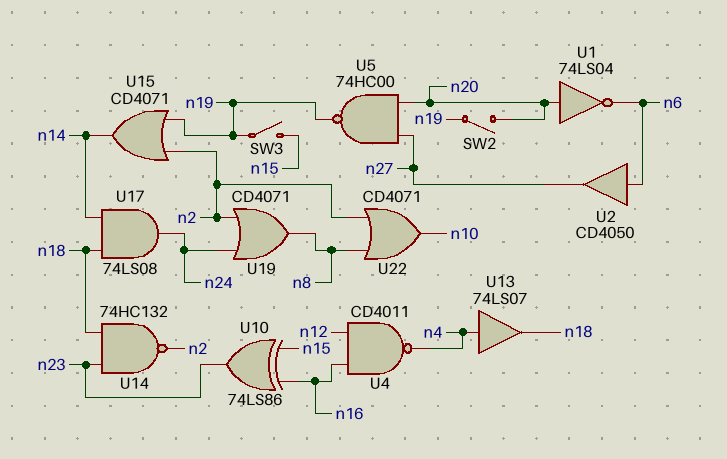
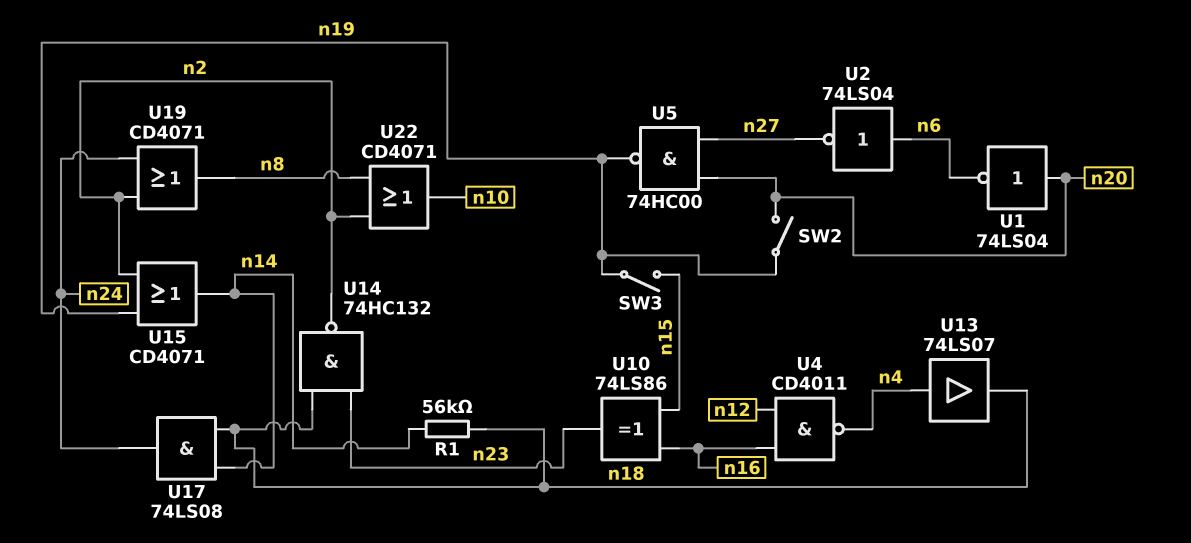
R1: none -> 56k (n14, n18)
U2: buffer CD4050 (in n6, out n27) -> NOT 74LS04 (in n6, out n27)

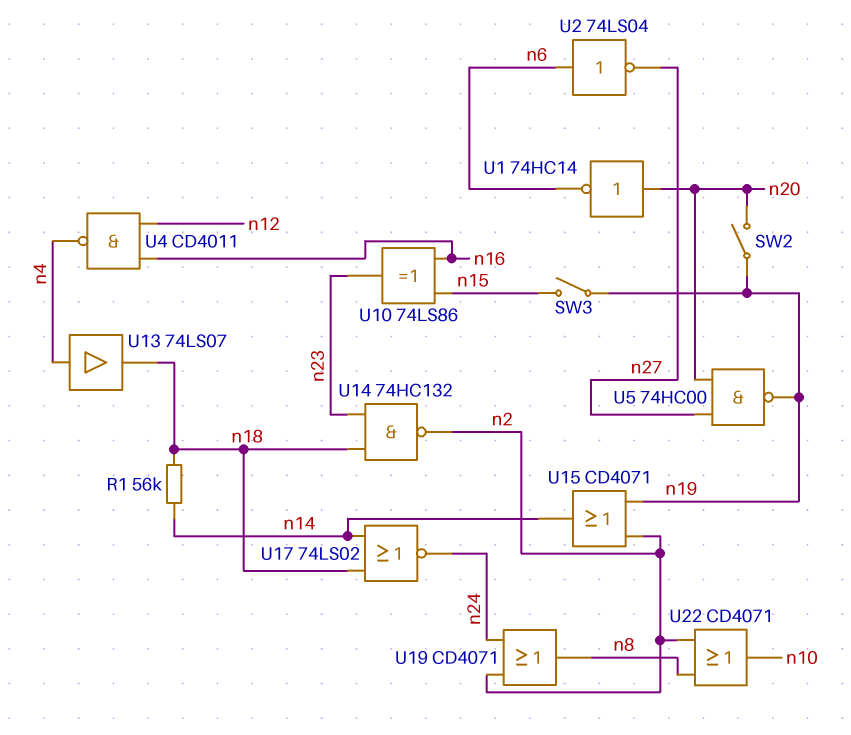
U1: NOT 74LS04 (in n20, out n6) -> NOT 74HC14 (in n20, out n6)
U17: AND 74LS08 (in n14, in n18, out n24) -> NOR 74LS02 (in n14, in n18, out n24)

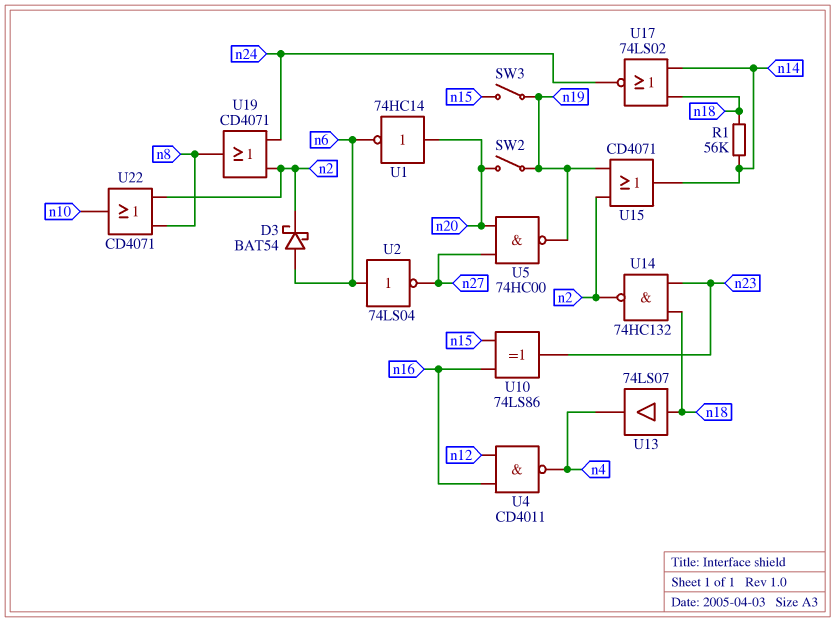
D3: none -> schottky BAT54 (A n6, K n2)
U13: buffer 74LS07 (in n4, out n18) -> buffer 74LS07 (in n18, out n4)

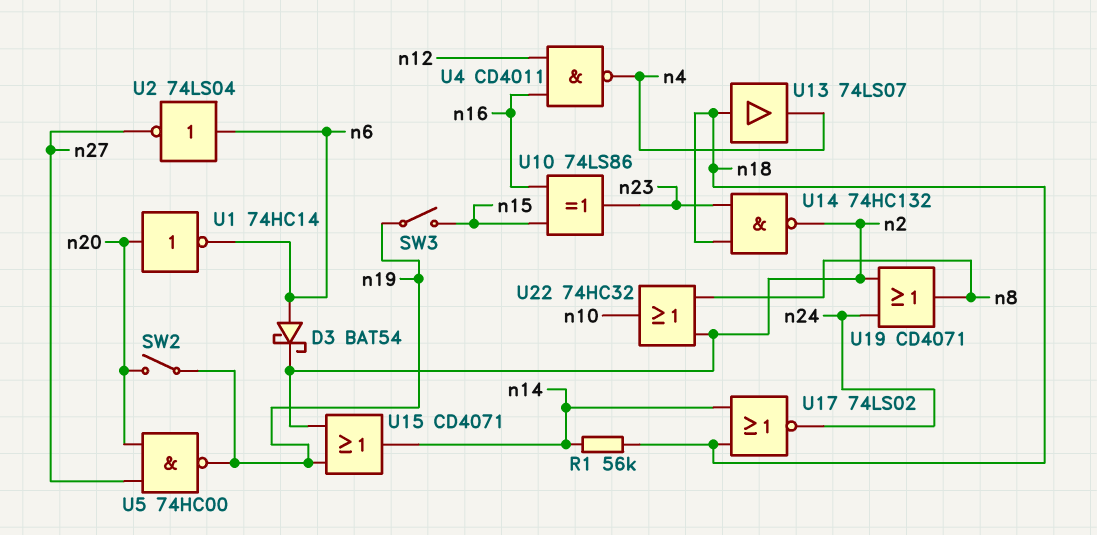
U22: OR CD4071 (in n2, in n8, out n10) -> OR 74HC32 (in n2, in n8, out n10)

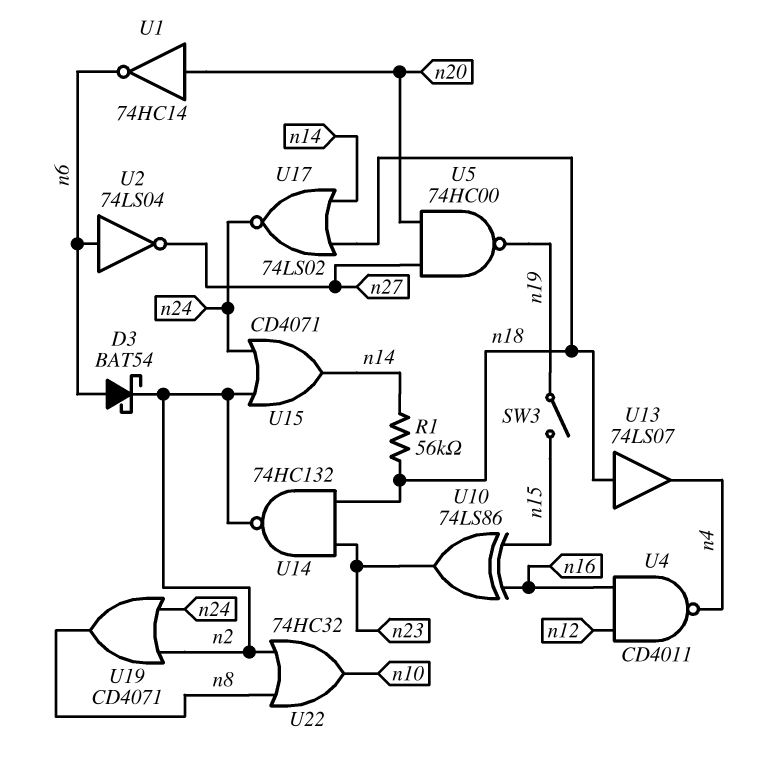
SW2: switch (n19, n20) -> none
U15: OR CD4071 (in n2, in n19, out n14) -> OR CD4071 (in n2, in n24, out n14)

